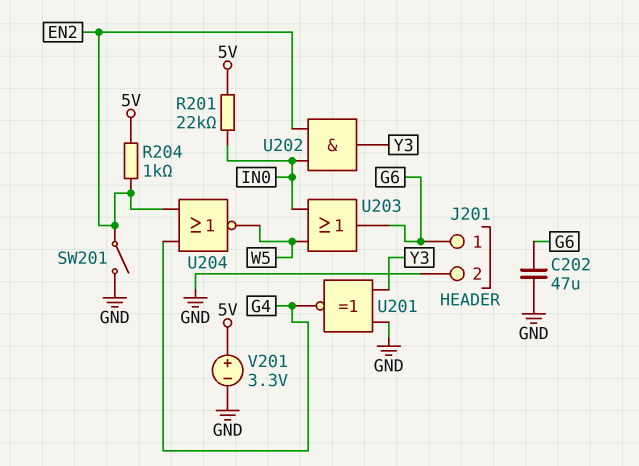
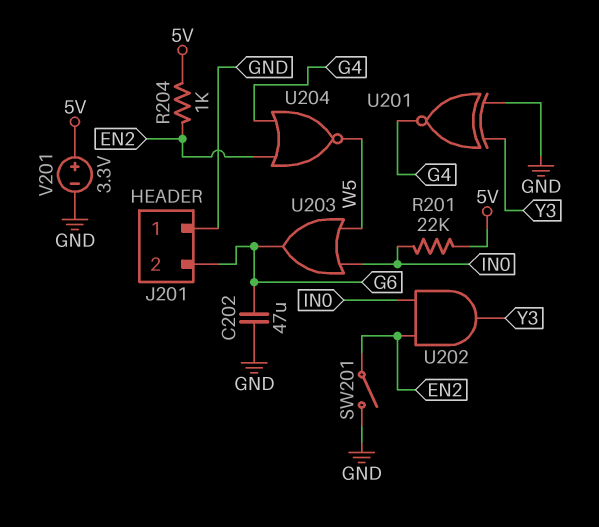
J201 pin 1: G6 -> GND
J201 pin 2: GND -> G6

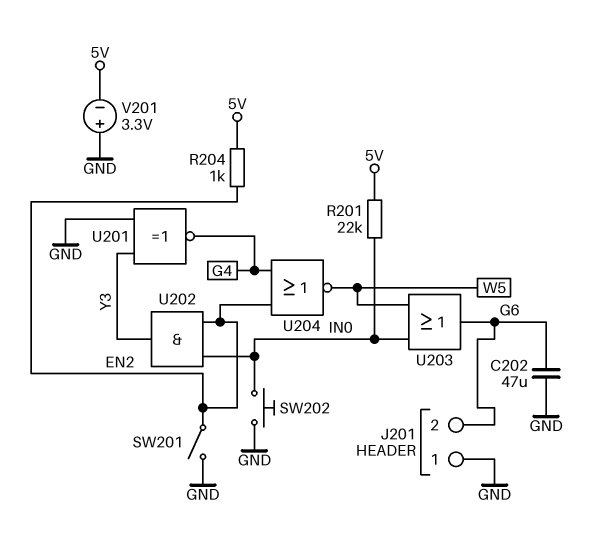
SW202: none -> button (GND, IN0)
V201: 3.3V (plus 5V, minus GND) -> 3.3V (plus GND, minus 5V)

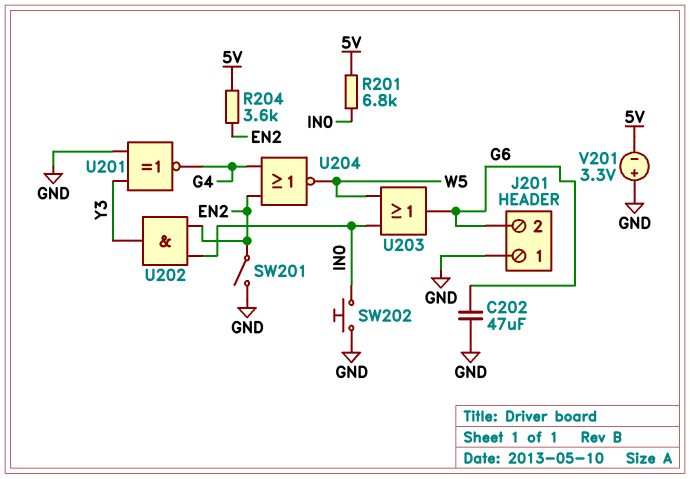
R201: 22k (5V, IN0) -> 6.8k (5V, IN0)
R204: 1k (5V, EN2) -> 3.6k (5V, EN2)

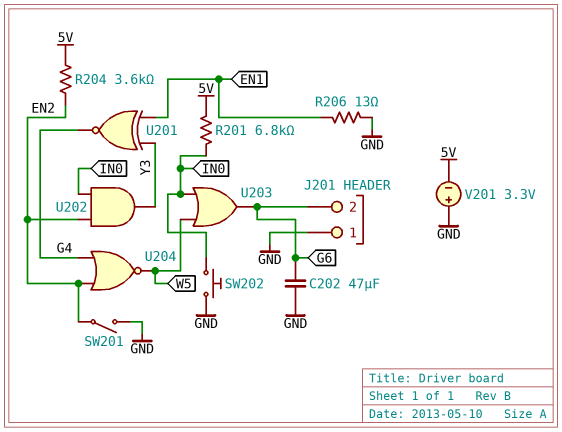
R206: none -> 13 (EN1, GND)
U201: XNOR (in GND, in Y3, out G4) -> XNOR (in EN1, in Y3, out G4)

